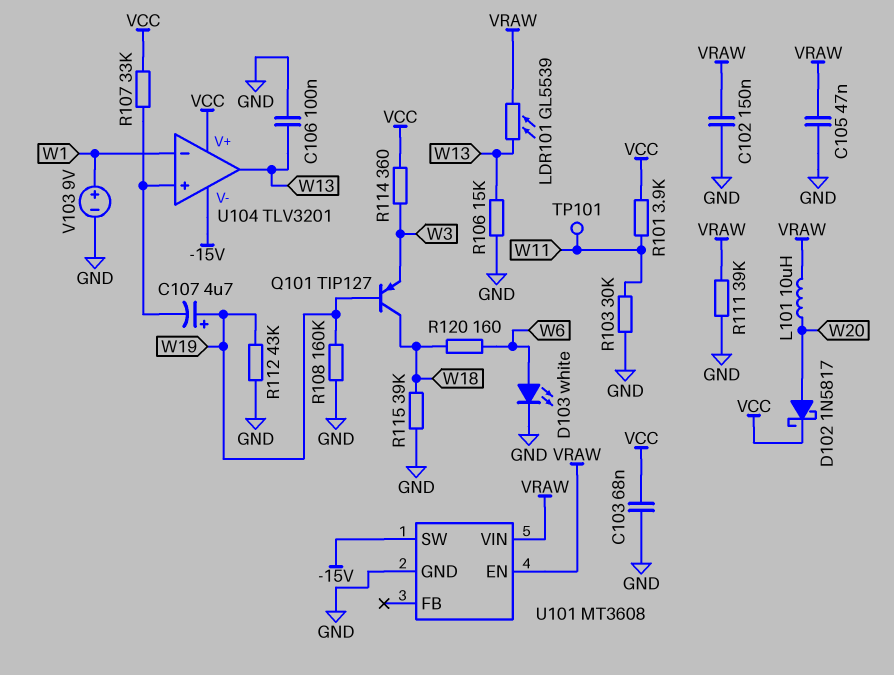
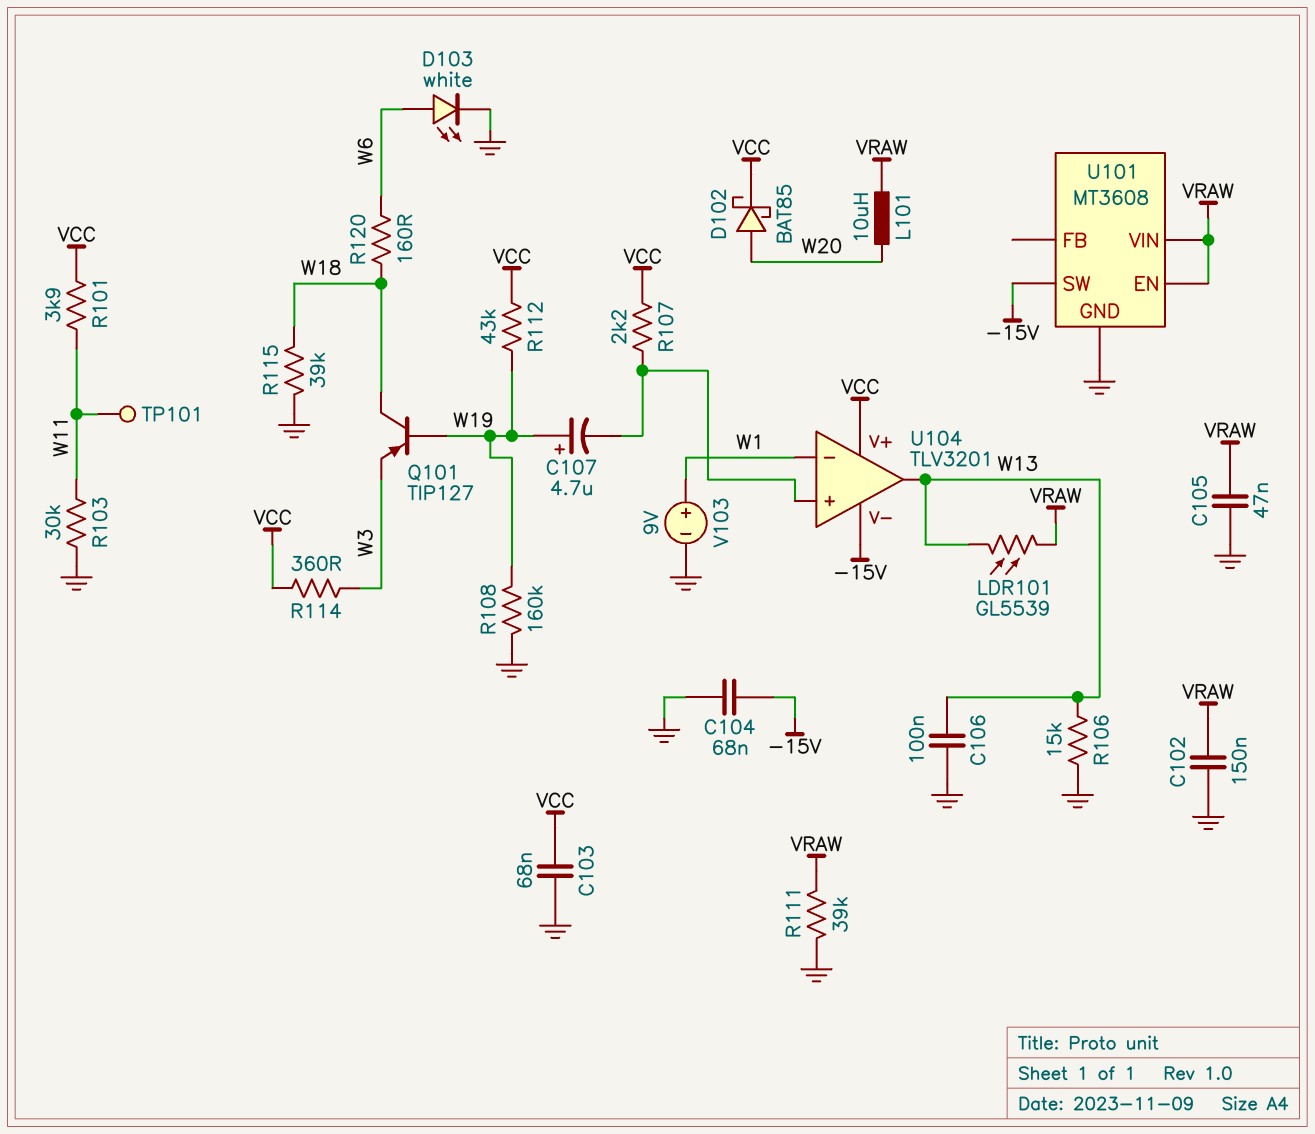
C104: none -> 68nF (-15V, GND)
D102: schottky 1N5817 (A W20, K VCC) -> schottky BAT85 (A W20, K VCC)
R107: 33k (U104/in+, VCC) -> 2.2k (U104/in+, VCC)
R112: 43k (GND, W19) -> 43k (VCC, W19)

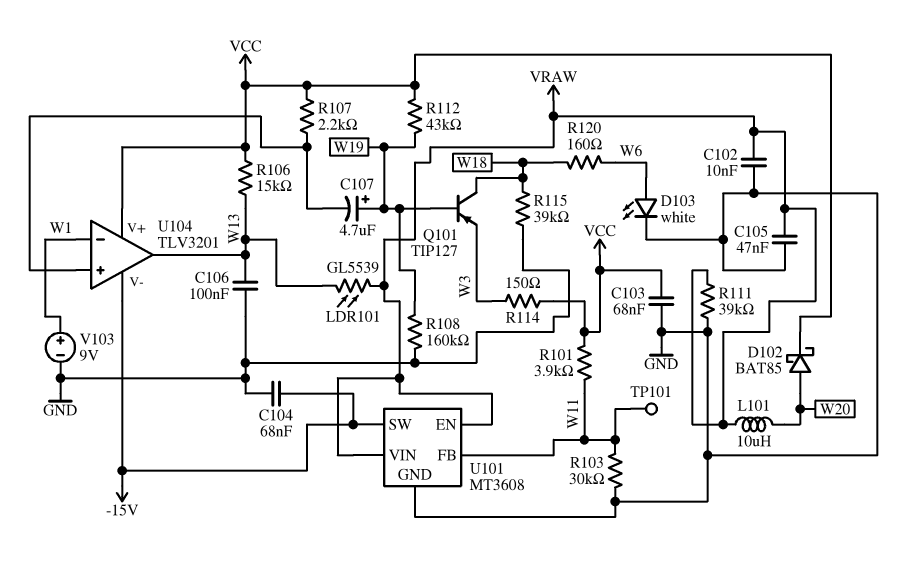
C102: 150nF (GND, VRAW) -> 10nF (GND, VRAW)
R106: 15k (GND, W13) -> 15k (VCC, W13)
R114: 360 (VCC, W3) -> 150 (VCC, W3)
U101 pin FB: none -> W11

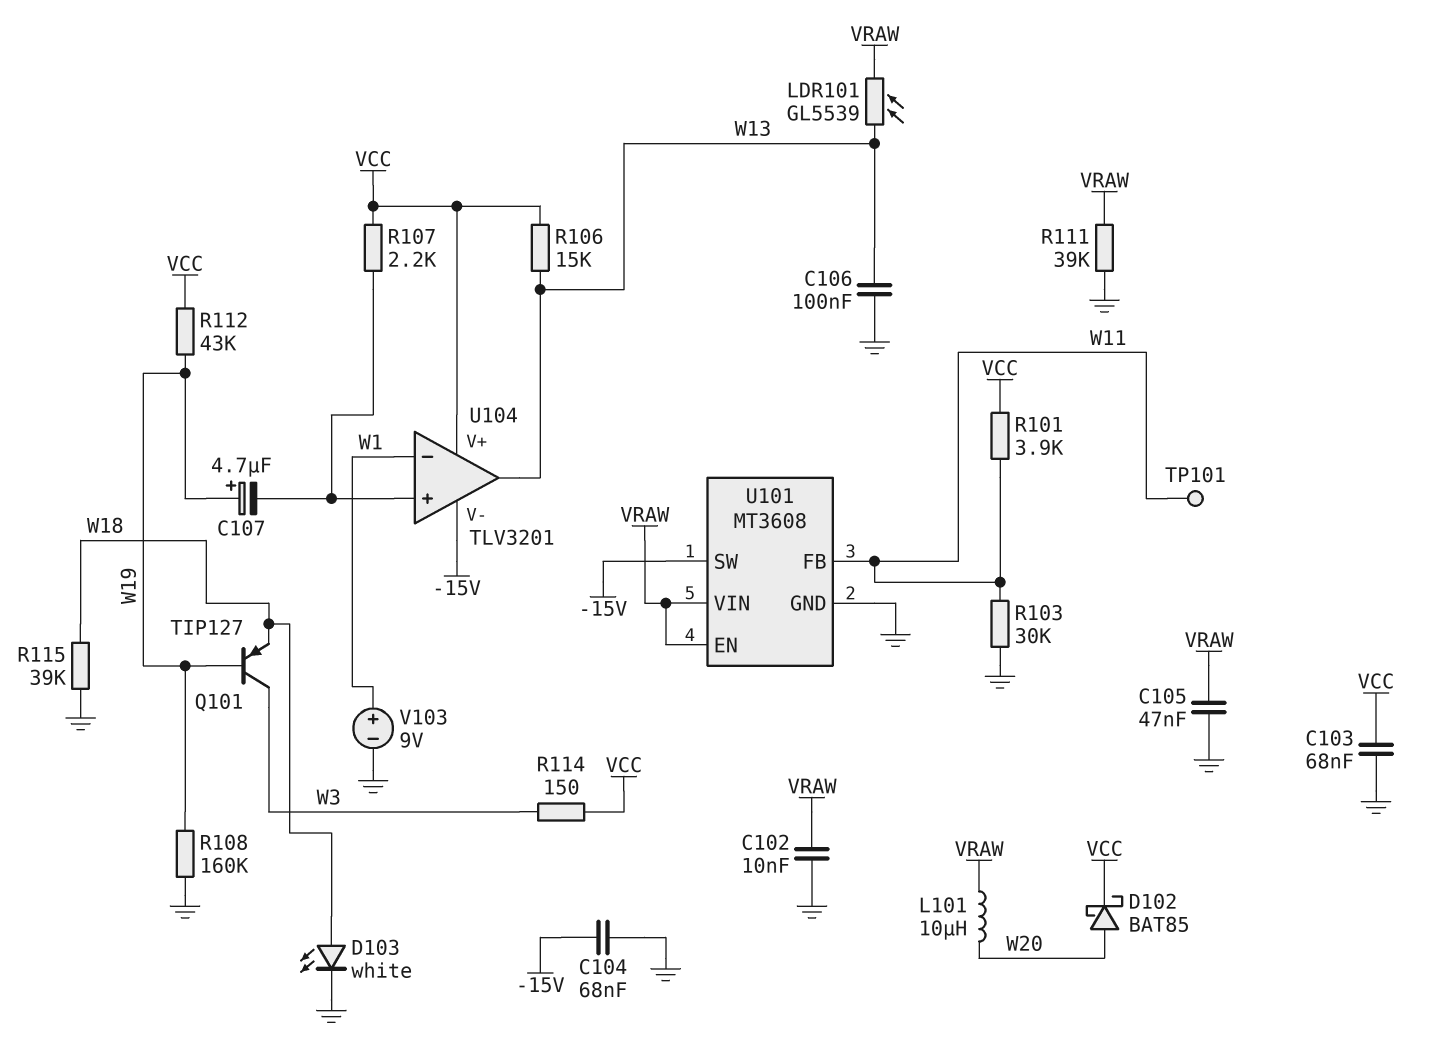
D103: LED white (A W6, K GND) -> LED white (A W18, K GND)
Q101: PNP TIP127 (B W19, C W18, E W3) -> PNP TIP127 (B W19, C W3, E W18)
R120: 160 (W6, W18) -> none

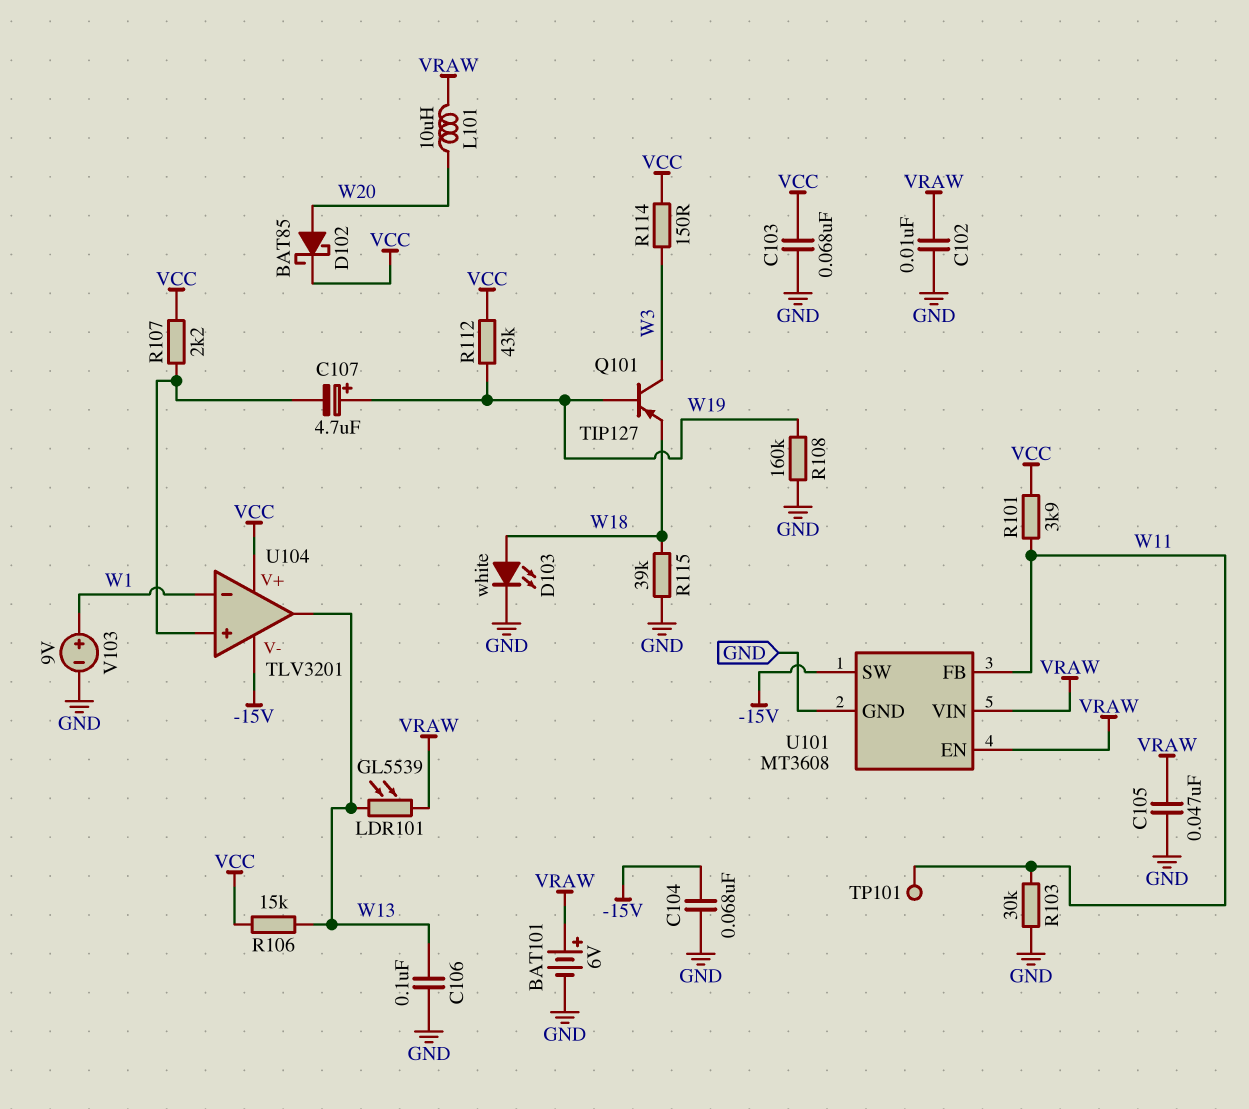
BAT101: none -> 6V (plus VRAW, minus GND)
R111: 39k (GND, VRAW) -> none

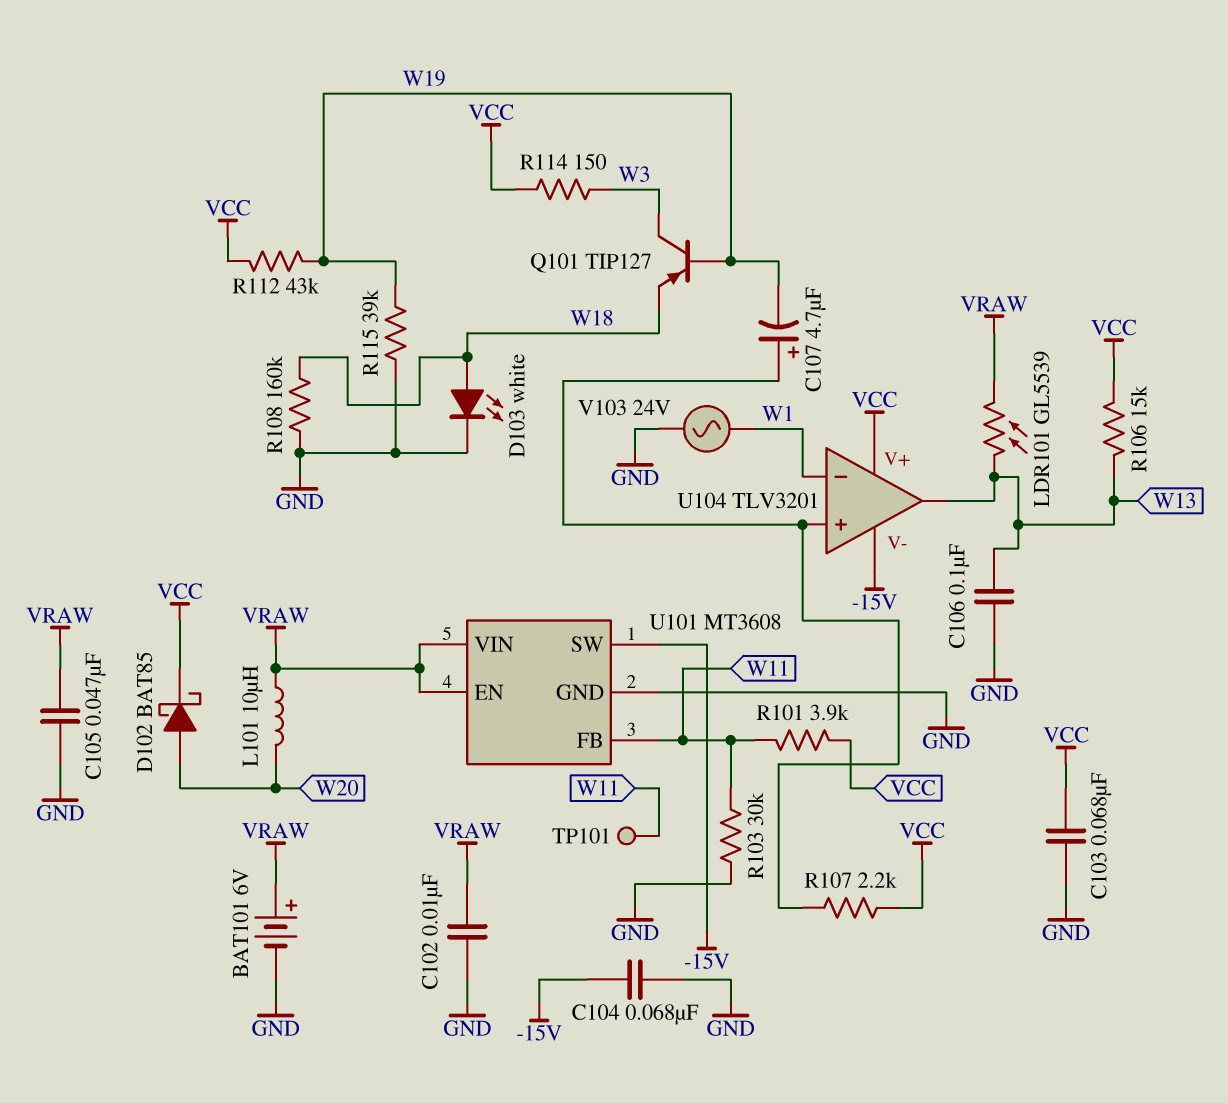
C107: 4.7uF (plus W19, minus U104/in+) -> 4.7uF (plus U104/in+, minus W19)
R108: 160k (GND, W19) -> 160k (GND, W18)
R115: 39k (GND, W18) -> 39k (GND, W19)
V103: 9V (plus W1, minus GND) -> AC 24V (GND, W1)

